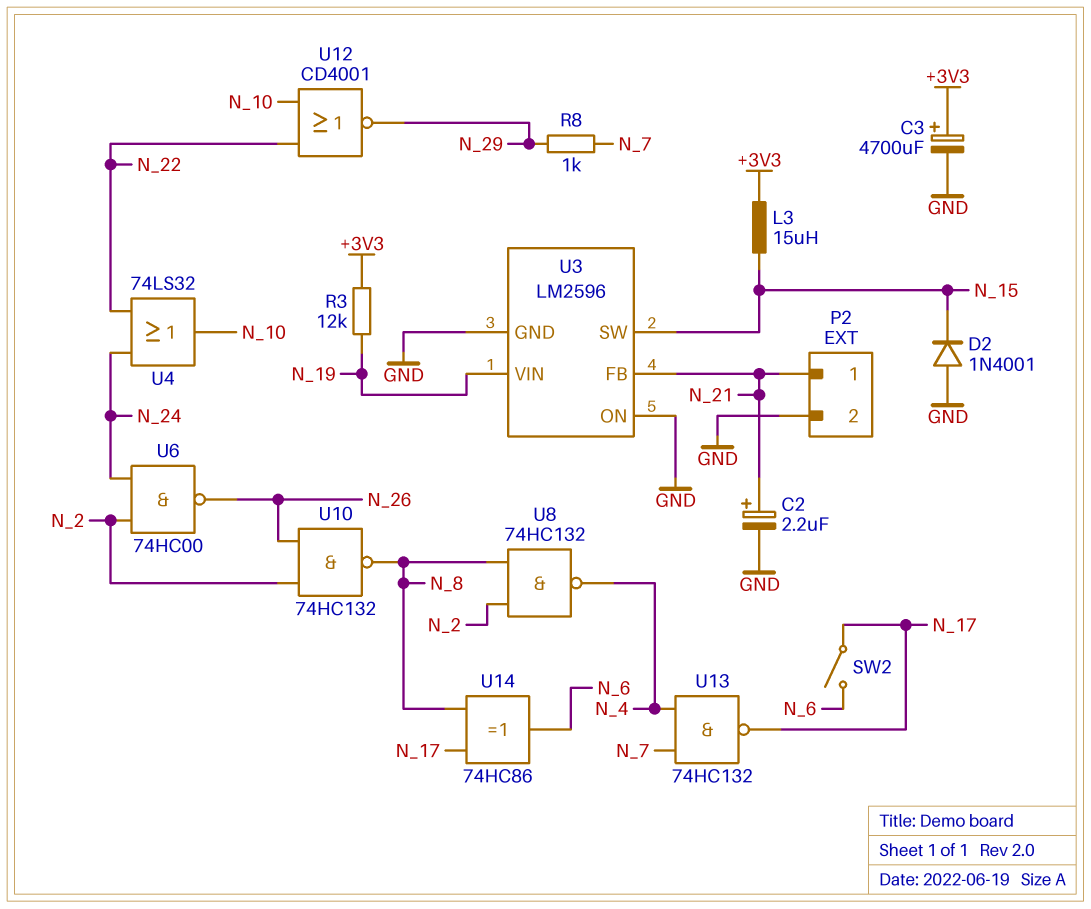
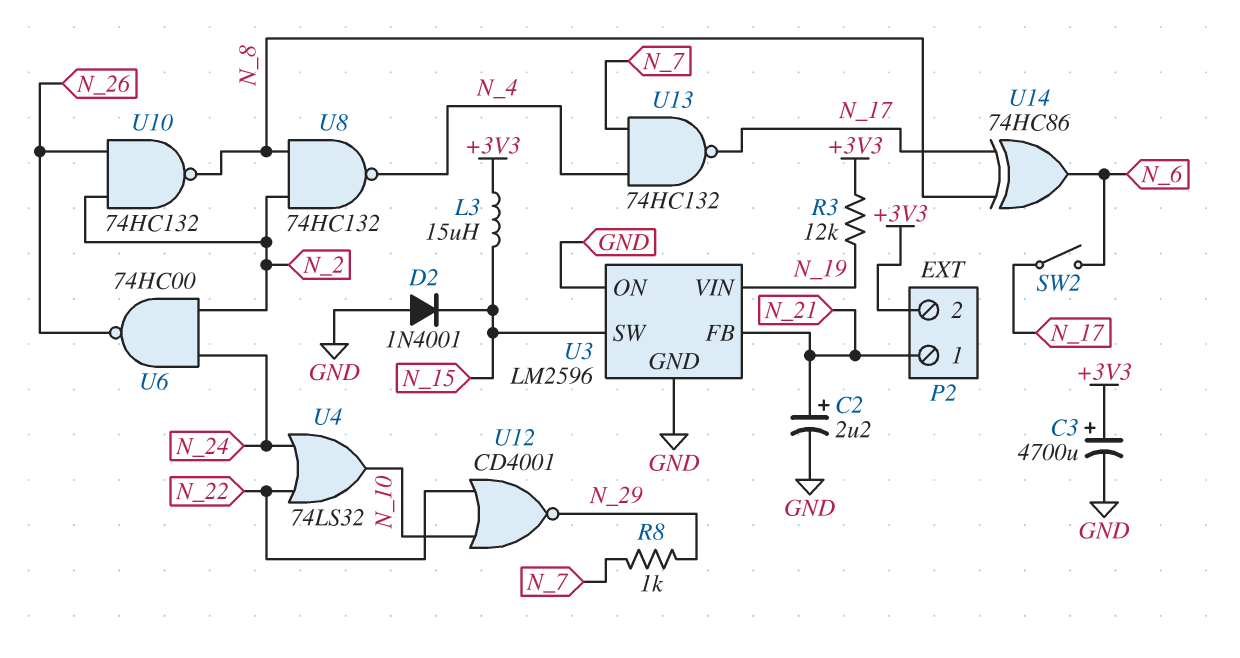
P2 pin 2: GND -> +3V3

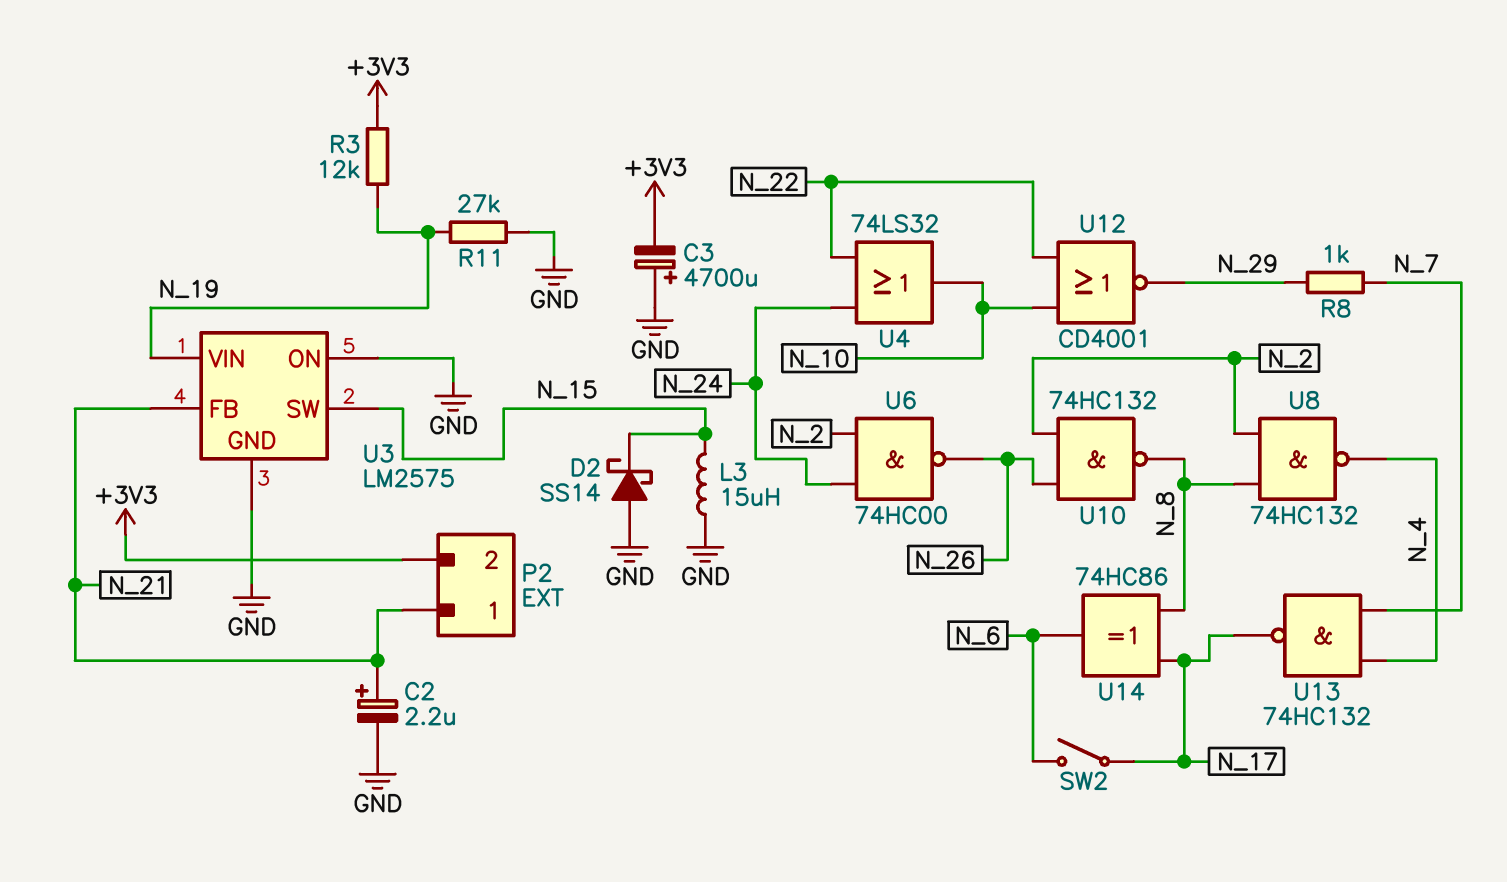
C3: 4700uF (plus +3V3, minus GND) -> 4700uF (plus GND, minus +3V3)
D2: diode 1N4001 (A GND, K N_15) -> schottky SS14 (A GND, K N_15)
L3: 15uH (+3V3, N_15) -> 15uH (GND, N_15)
R11: none -> 27k (GND, N_19)
U3: LM2596 -> LM2575

